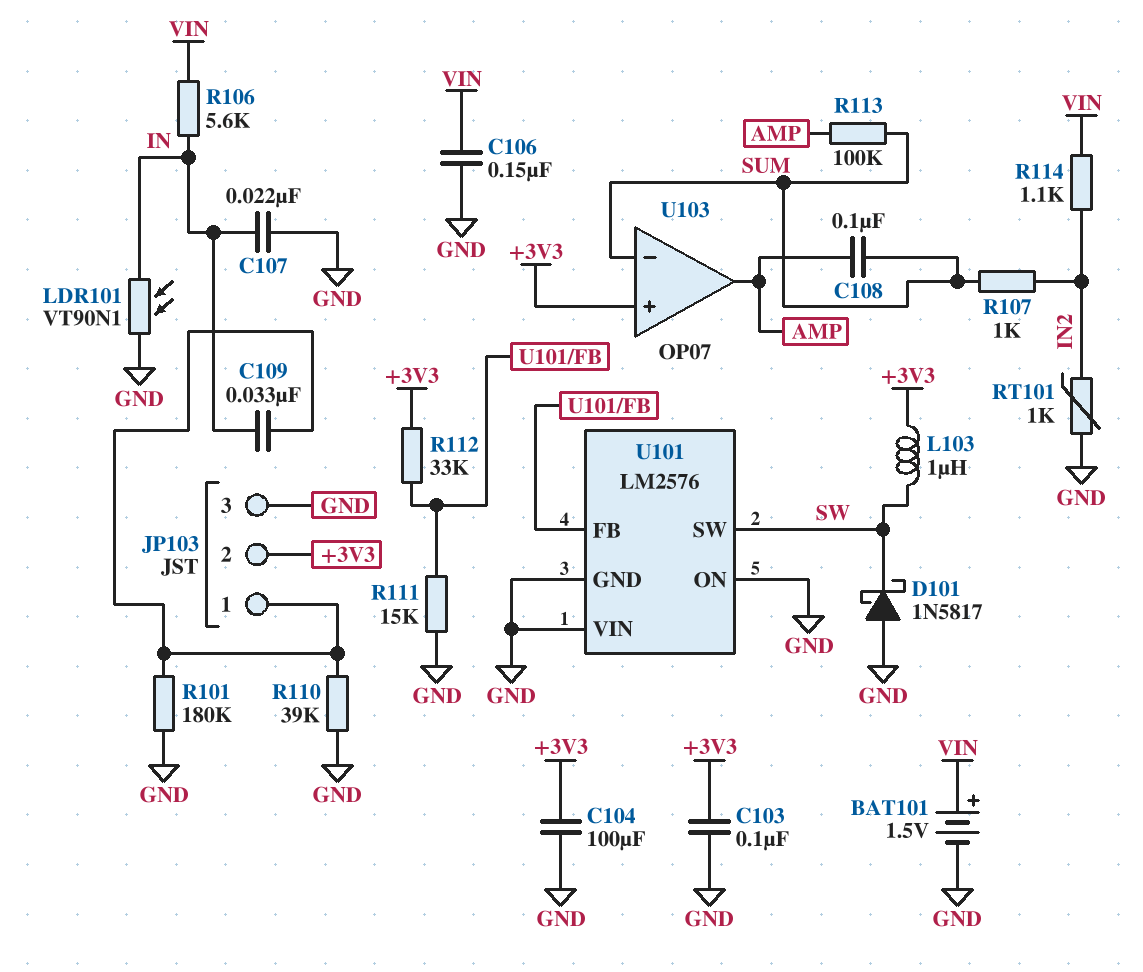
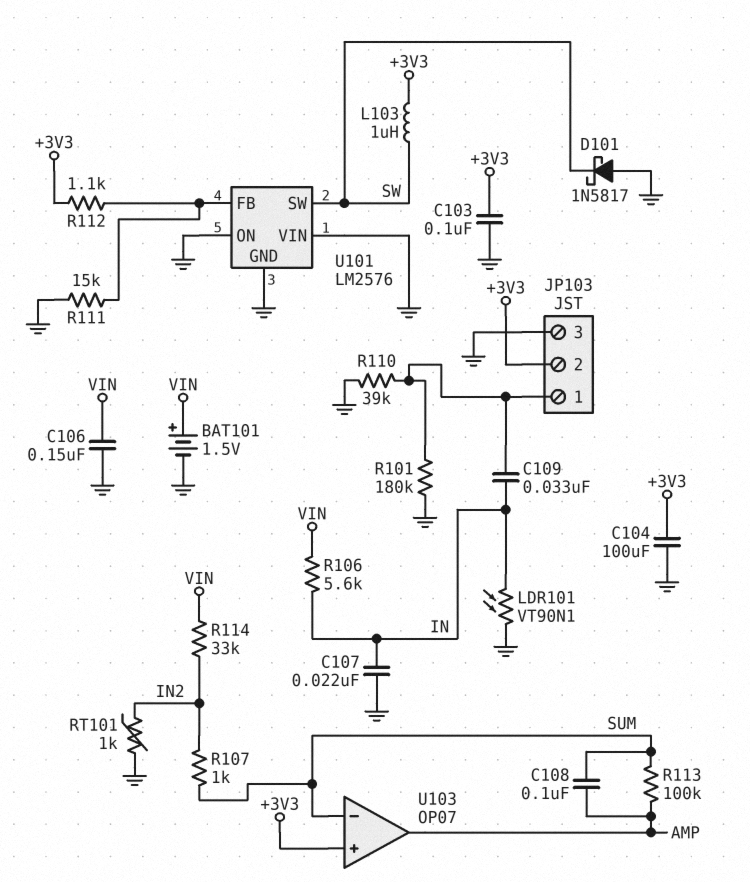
R112: 33k (+3V3, U101/FB) -> 1.1k (+3V3, U101/FB)
R114: 1.1k (IN2, VIN) -> 33k (IN2, VIN)

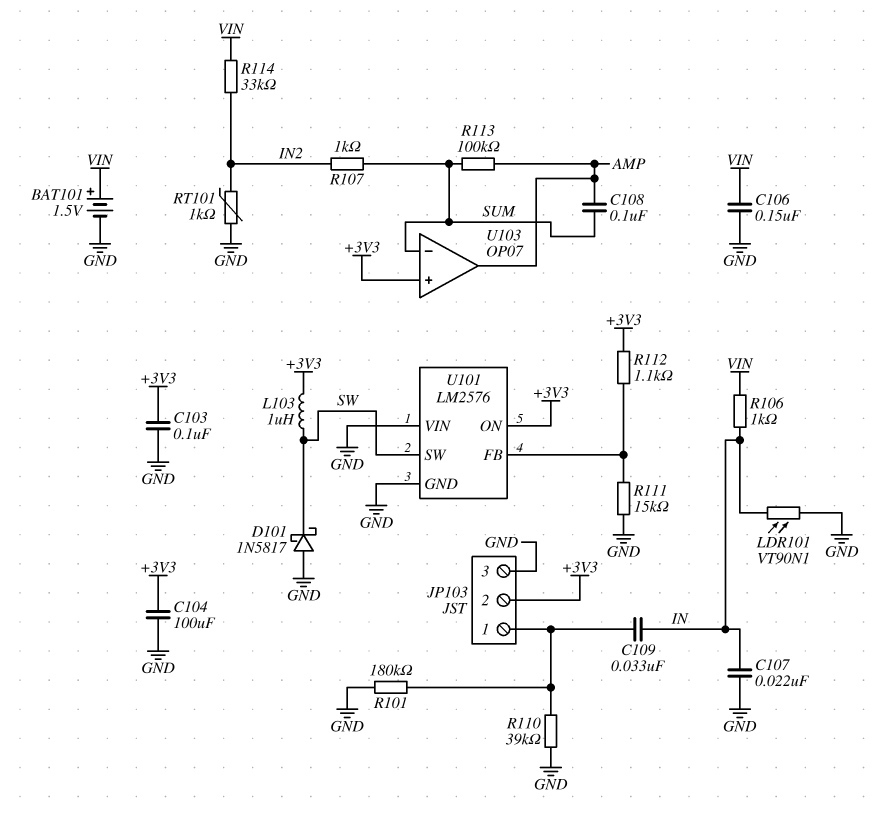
R106: 5.6k (IN, VIN) -> 1k (IN, VIN)
U101 pin ON: GND -> +3V3

